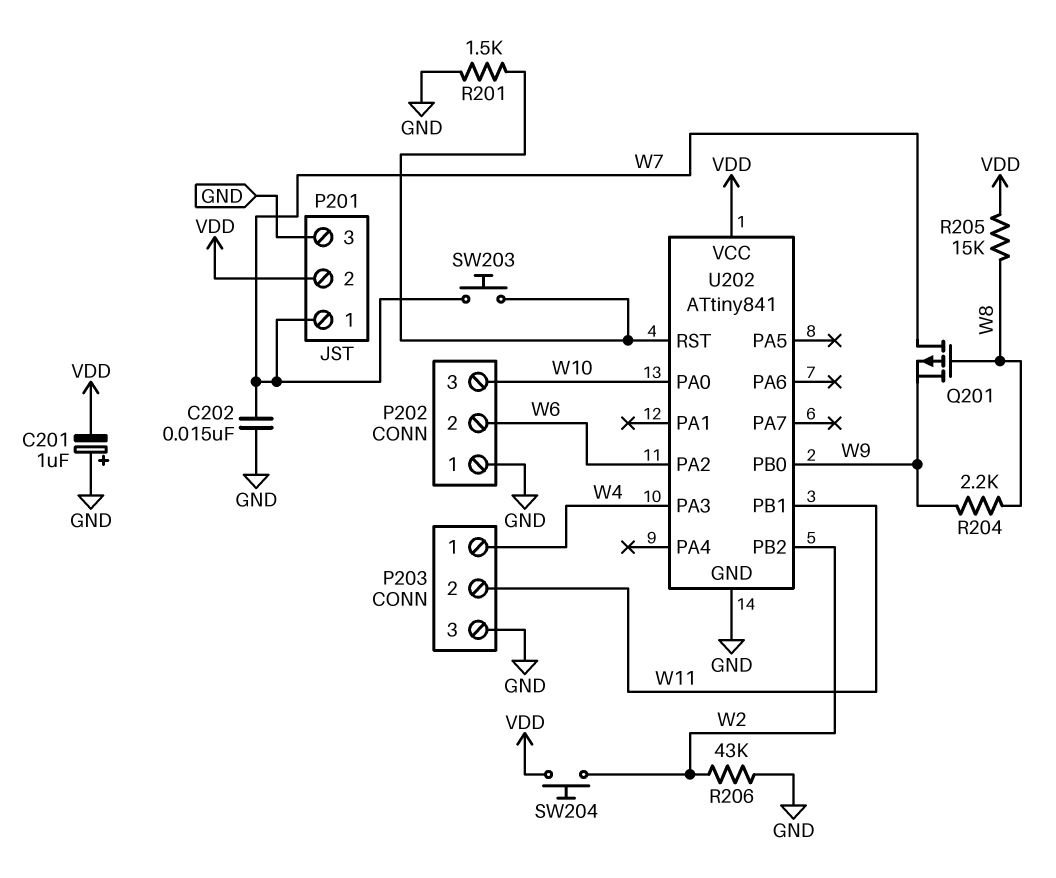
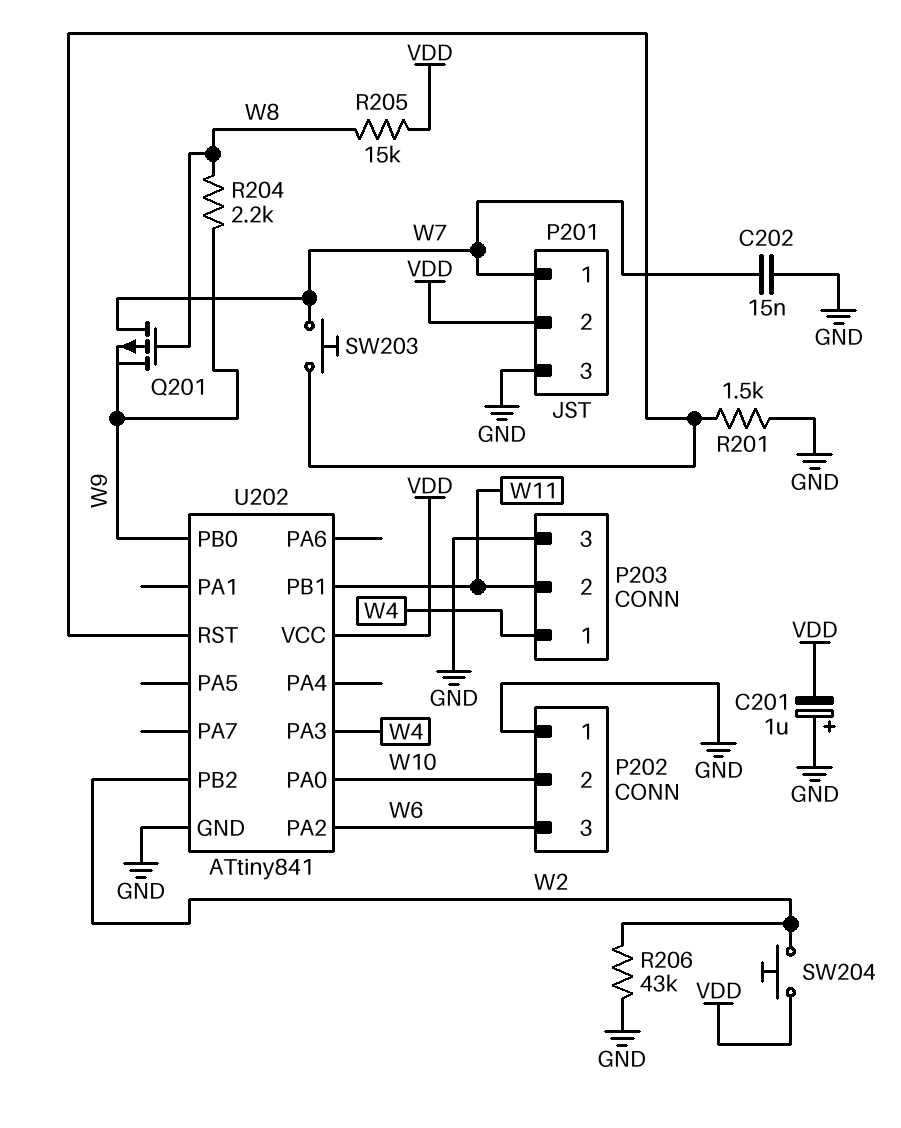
P202 pin 2: W6 -> W10
P202 pin 3: W10 -> W6

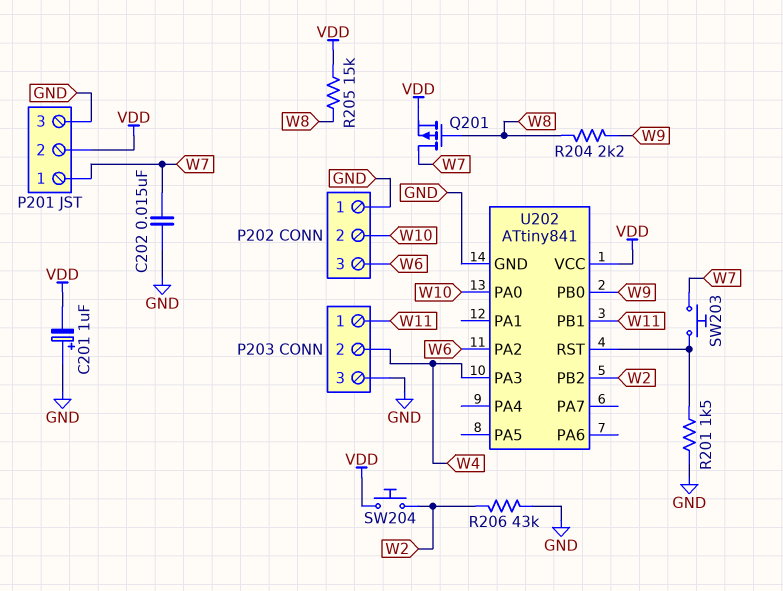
P203 pin 1: W4 -> W11
P203 pin 2: W11 -> W4
Q201: PMOS (G W8, D W7, S W9) -> PMOS (G W8, D W7, S VDD)

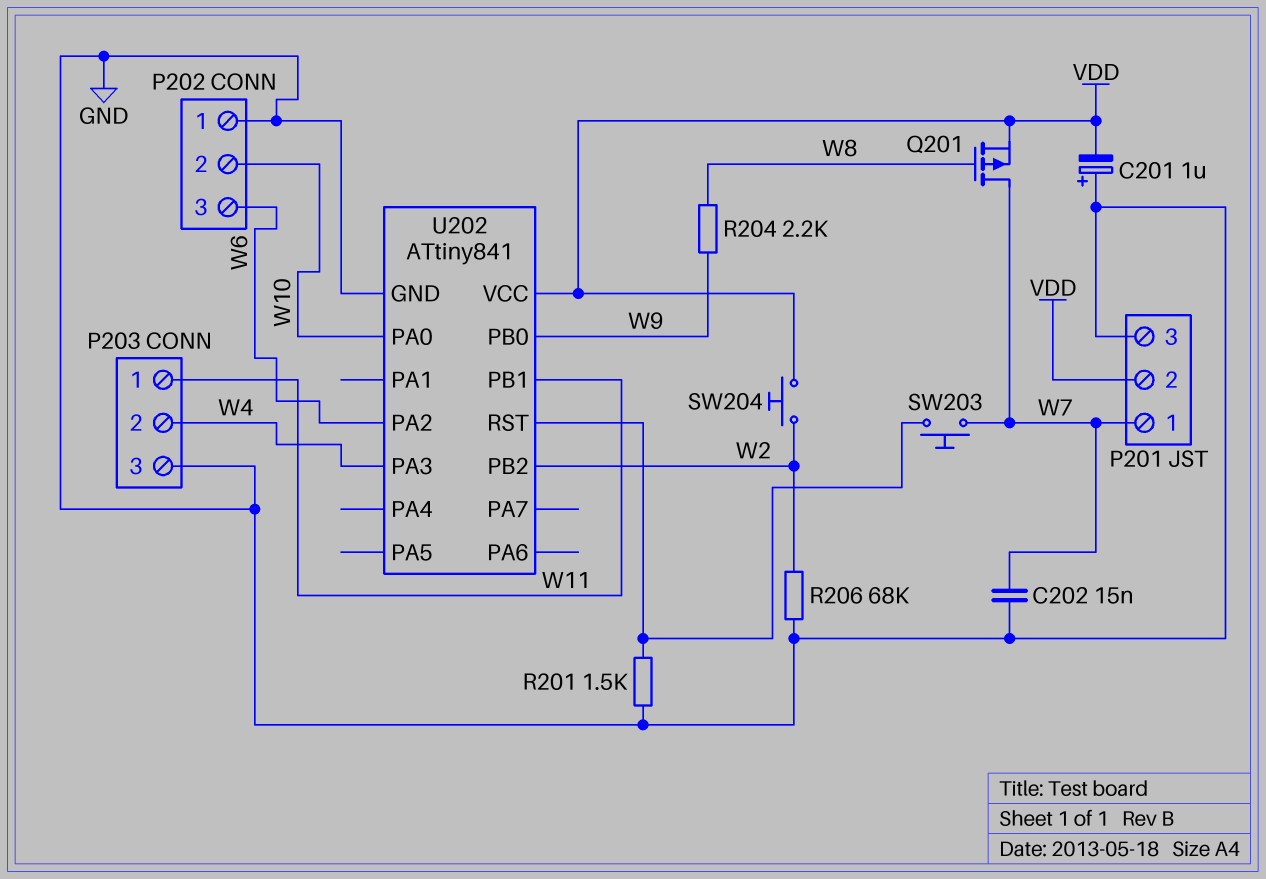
R205: 15k (VDD, W8) -> none
R206: 43k (GND, W2) -> 68k (GND, W2)

